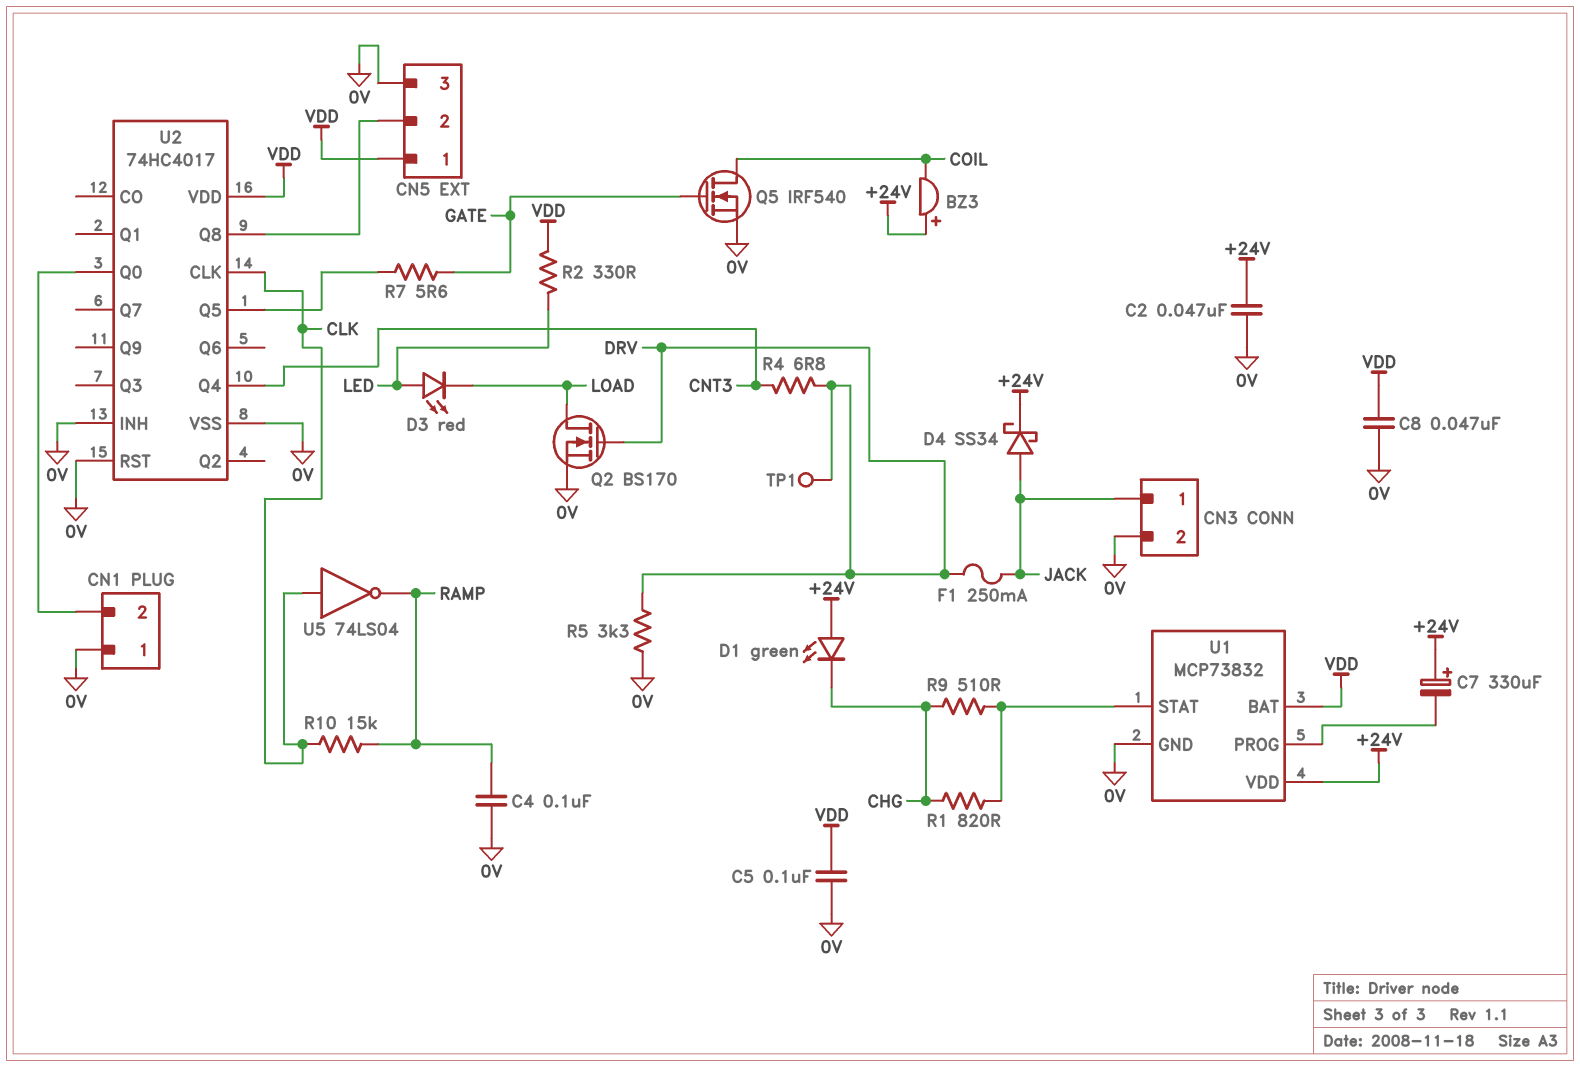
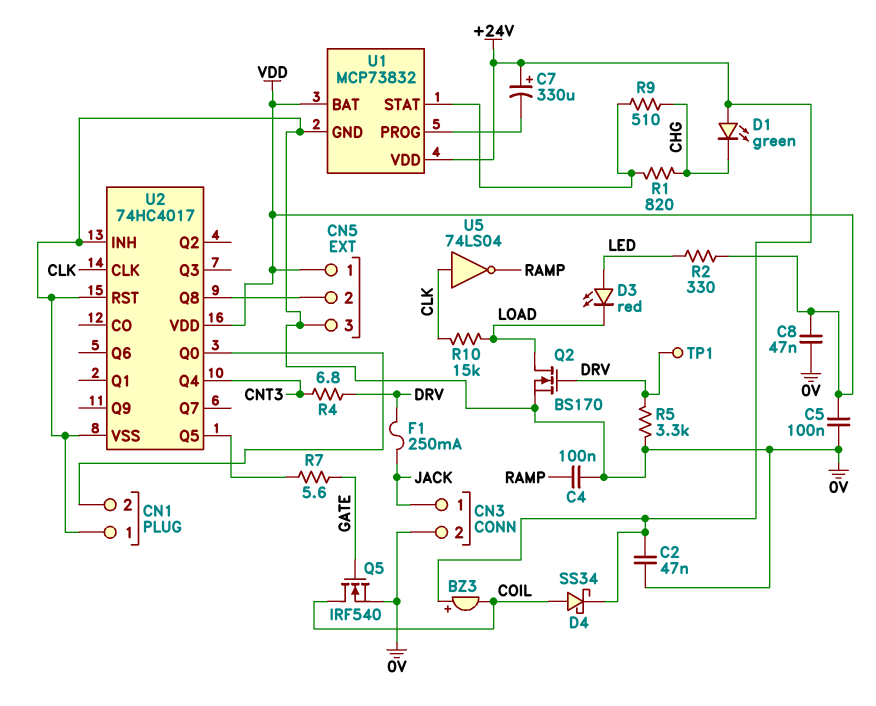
D4: schottky SS34 (A JACK, K +24V) -> schottky SS34 (A COIL, K +24V)
R10: 15k (CLK, RAMP) -> 15k (CLK, LOAD)

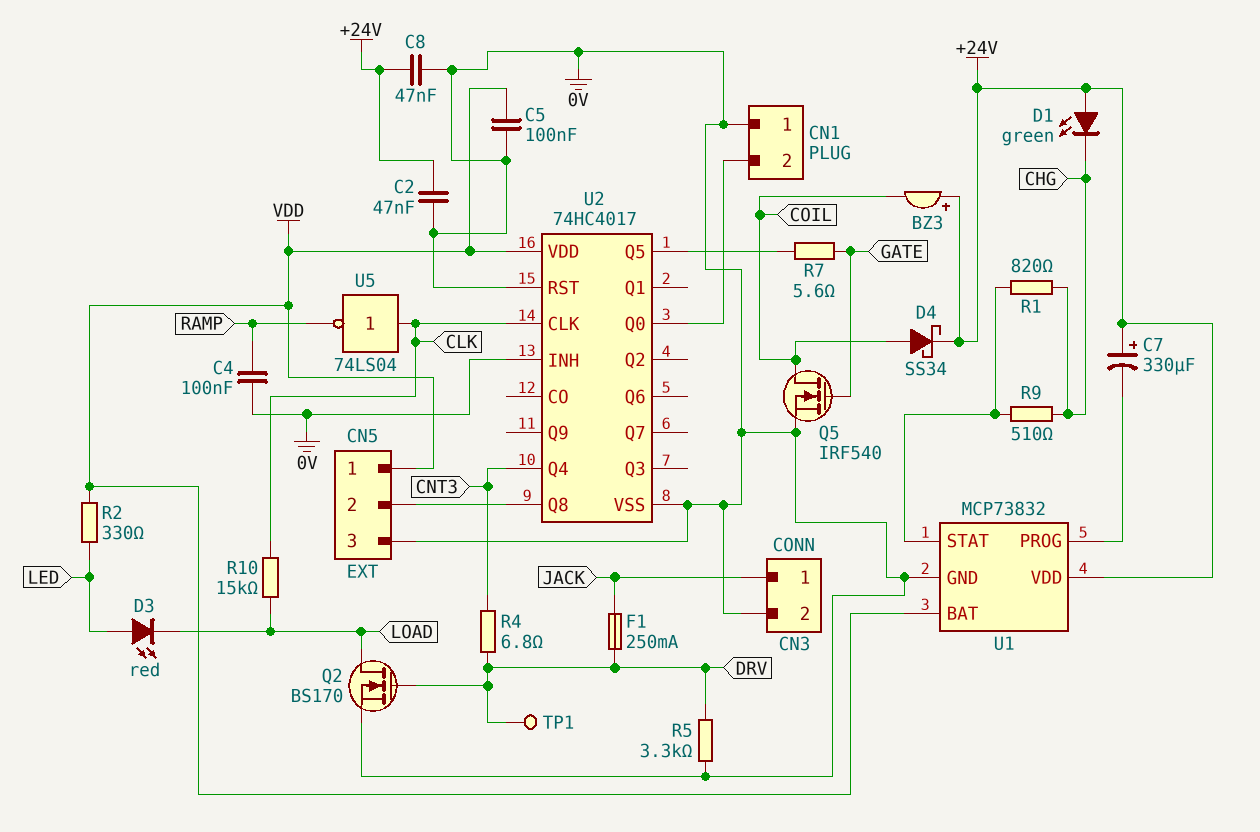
C8: 47nF (0V, VDD) -> 47nF (+24V, 0V)

